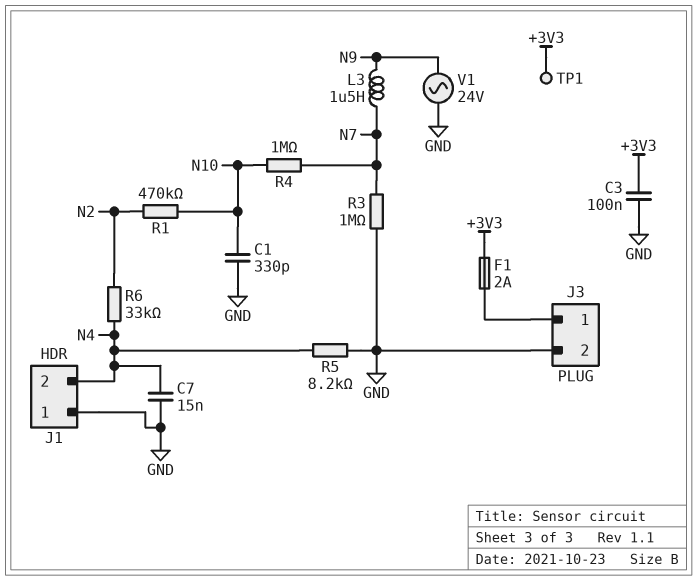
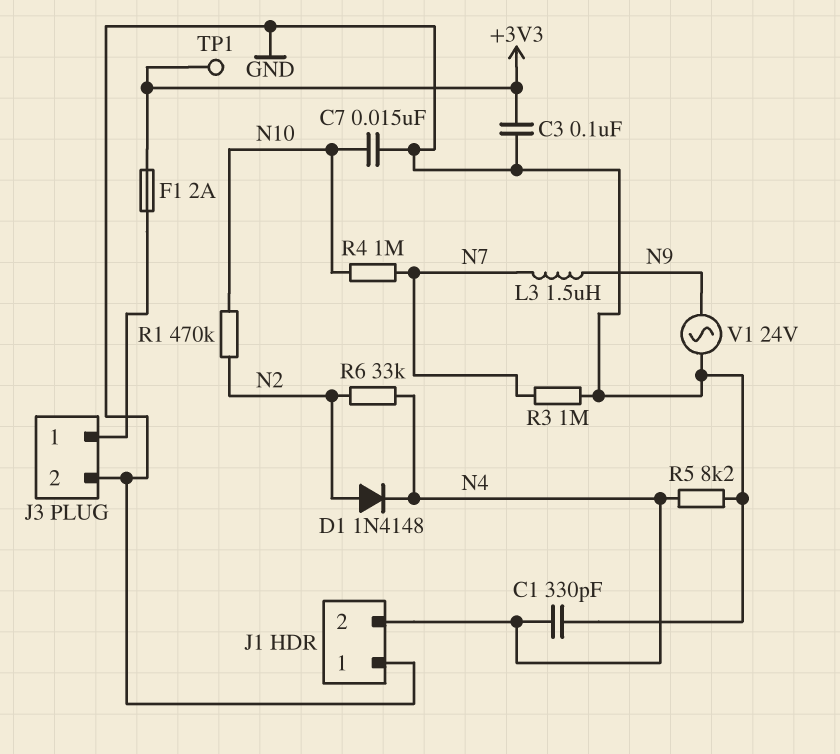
C1: 330pF (GND, N10) -> 330pF (GND, N4)
C7: 15nF (GND, N4) -> 15nF (GND, N10)
D1: none -> diode 1N4148 (A N2, K N4)

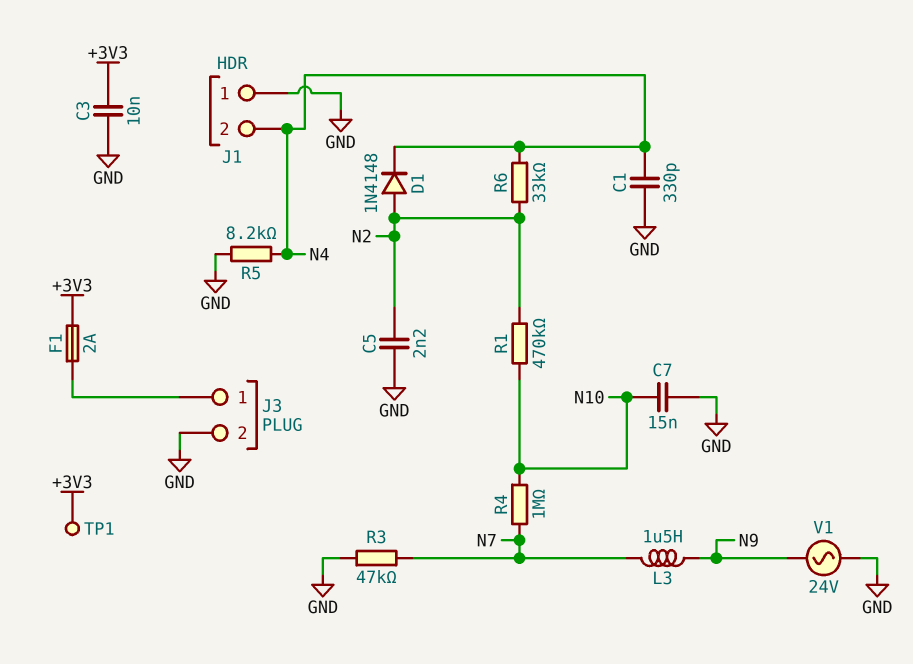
C3: 100nF (+3V3, GND) -> 10nF (+3V3, GND)
C5: none -> 2.2nF (GND, N2)
R3: 1M (GND, N7) -> 47k (GND, N7)

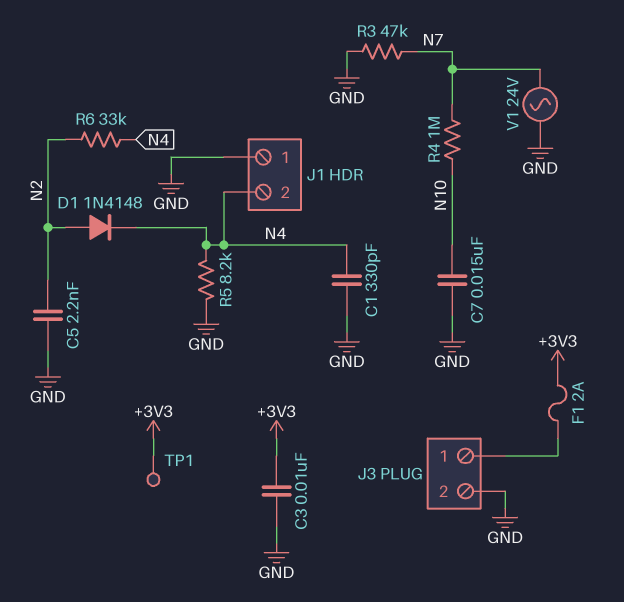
L3: 1.5uH (N7, N9) -> none
R1: 470k (N2, N10) -> none
V1: AC 24V (GND, N9) -> AC 24V (GND, N7)

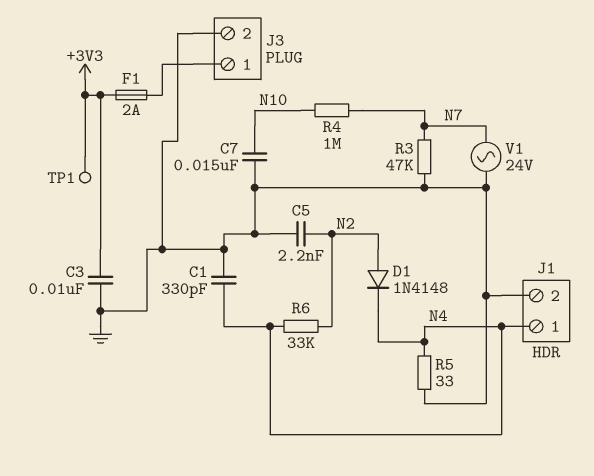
J1 pin 1: GND -> N4
J1 pin 2: N4 -> GND
R5: 8.2k (GND, N4) -> 33 (GND, N4)

